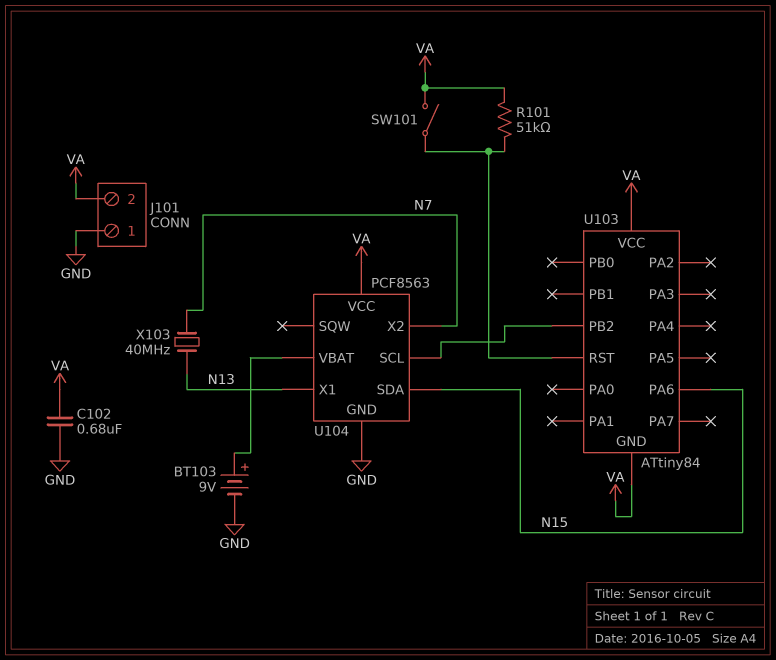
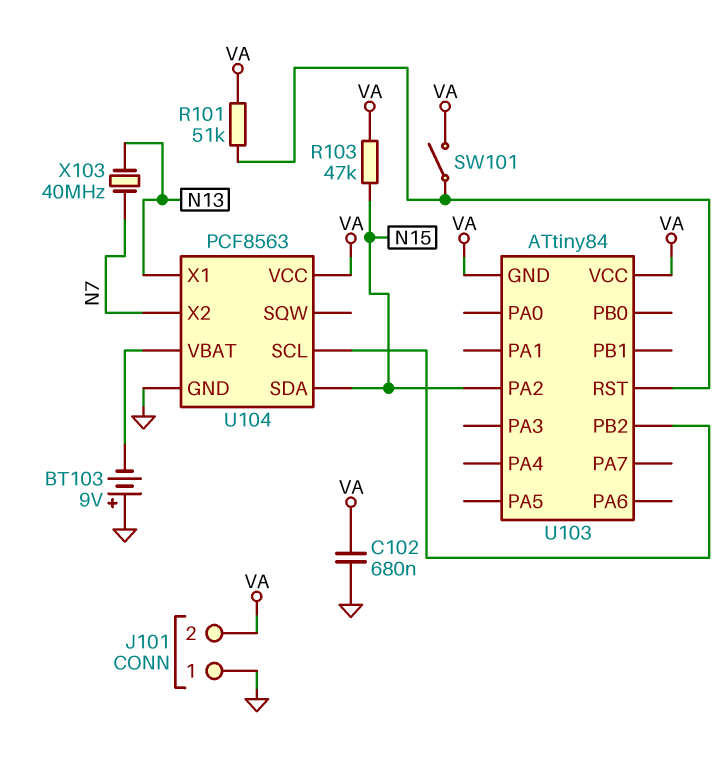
BT103: 9V (plus U104/VBAT, minus GND) -> 9V (plus GND, minus U104/VBAT)
R103: none -> 47k (N15, VA)
U103 pin PA2: none -> N15
U103 pin PA6: N15 -> none

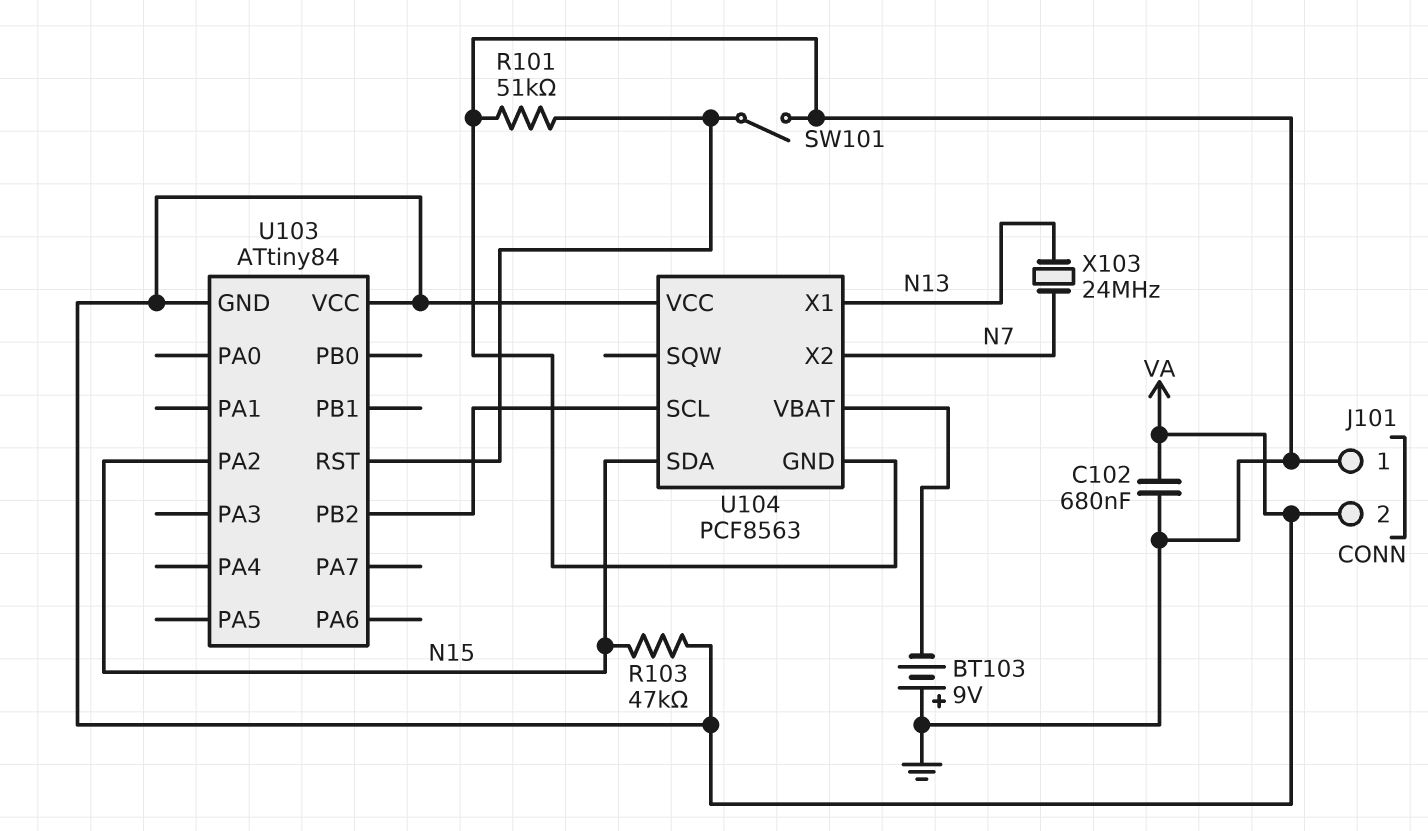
R101: 51k (U103/RST, VA) -> 51k (GND, U103/RST)
SW101: switch (U103/RST, VA) -> switch (GND, U103/RST)
X103: 40MHz (N7, N13) -> 24MHz (N7, N13)

